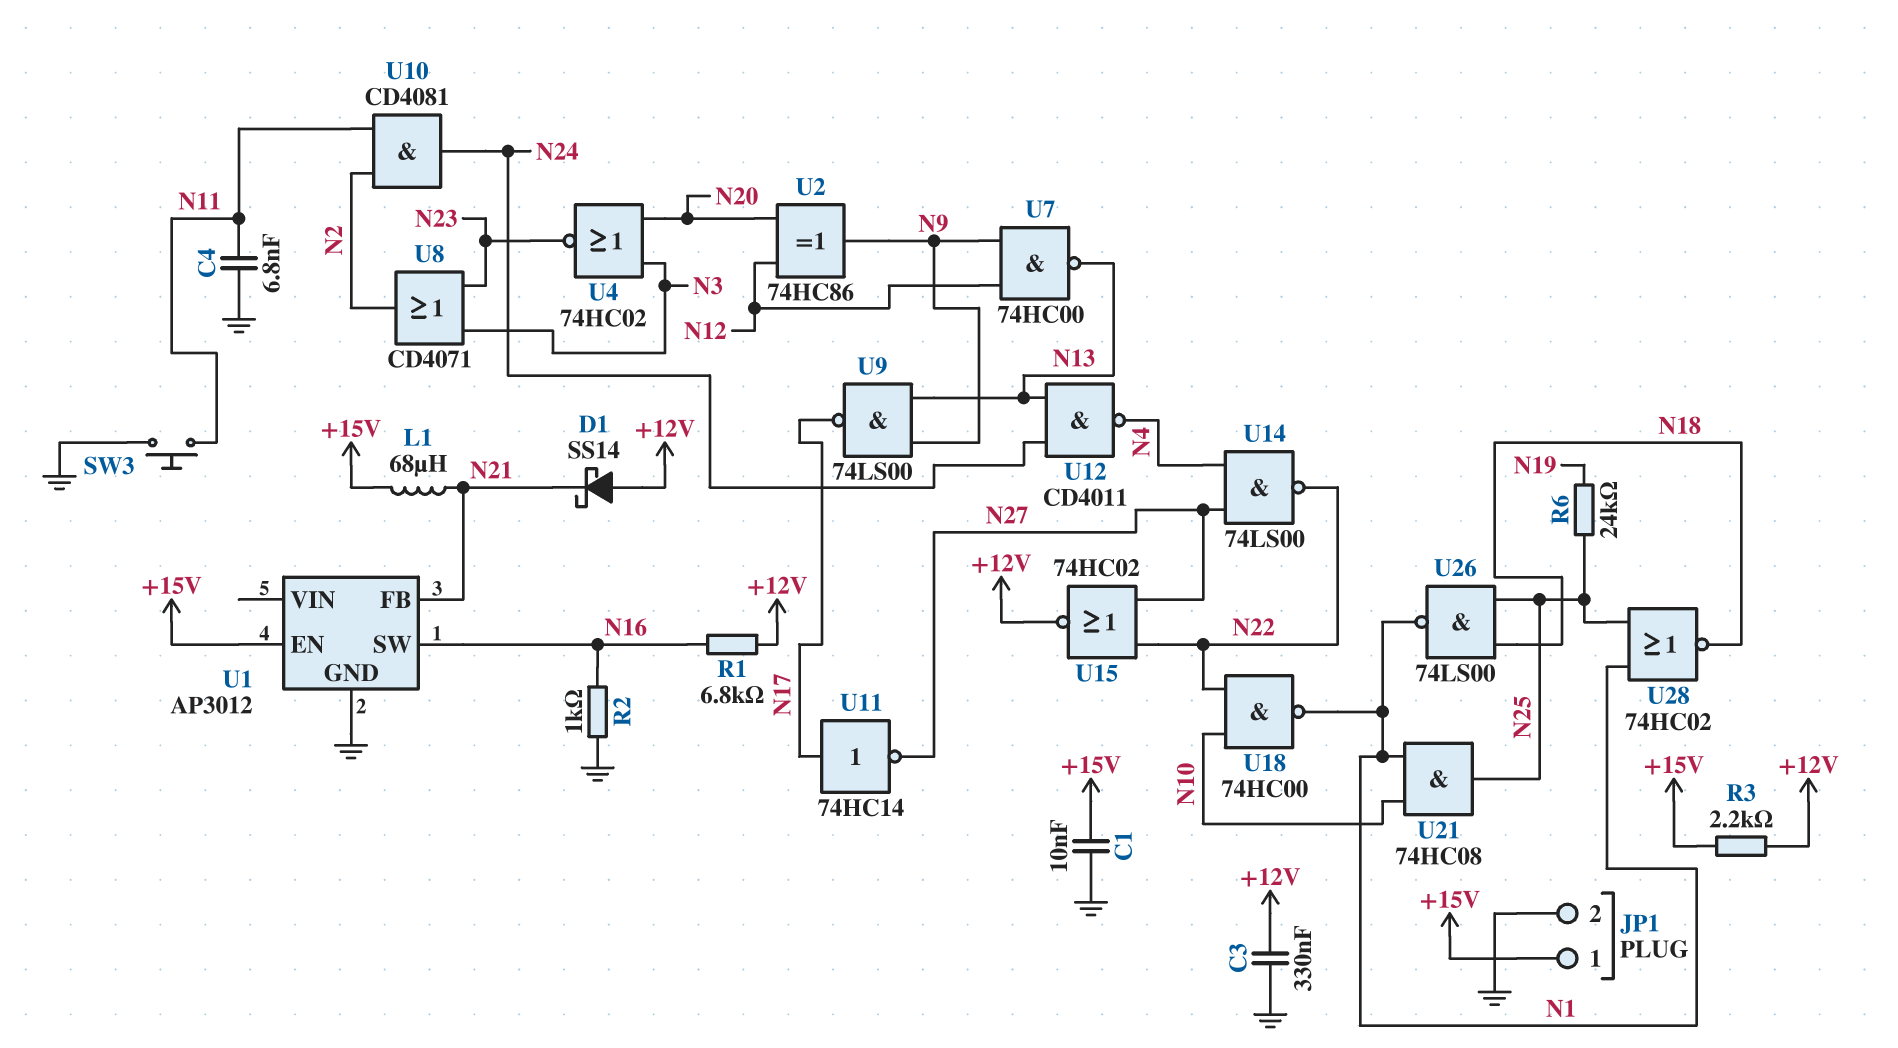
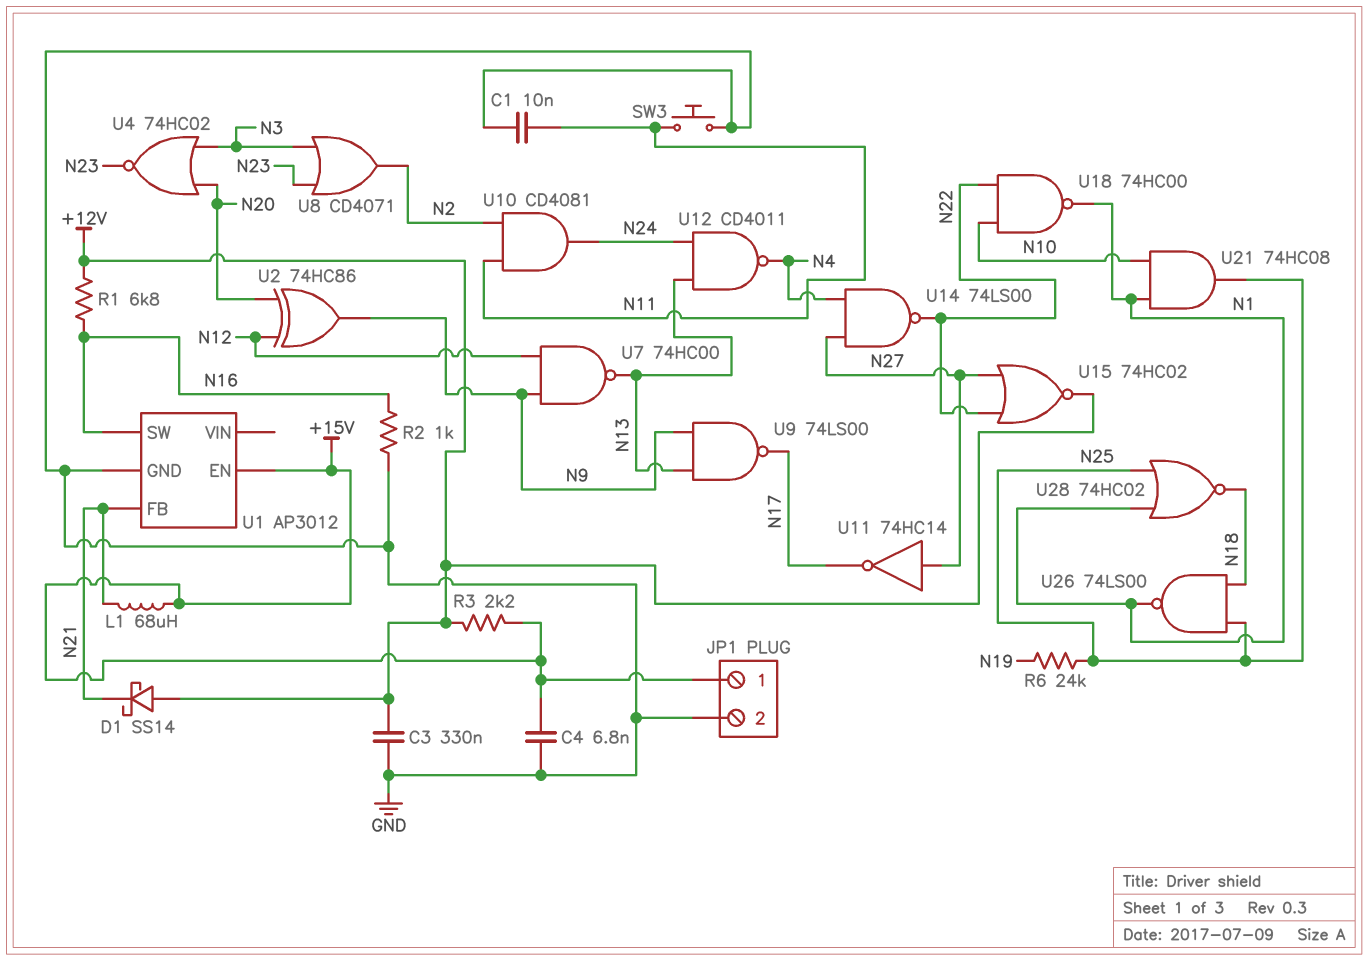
C1: 10nF (+15V, GND) -> 10nF (GND, N11)
C4: 6.8nF (GND, N11) -> 6.8nF (+15V, GND)
U11: NOT 74HC14 (in N17, out N27) -> NOT 74HC14 (in N27, out N17)

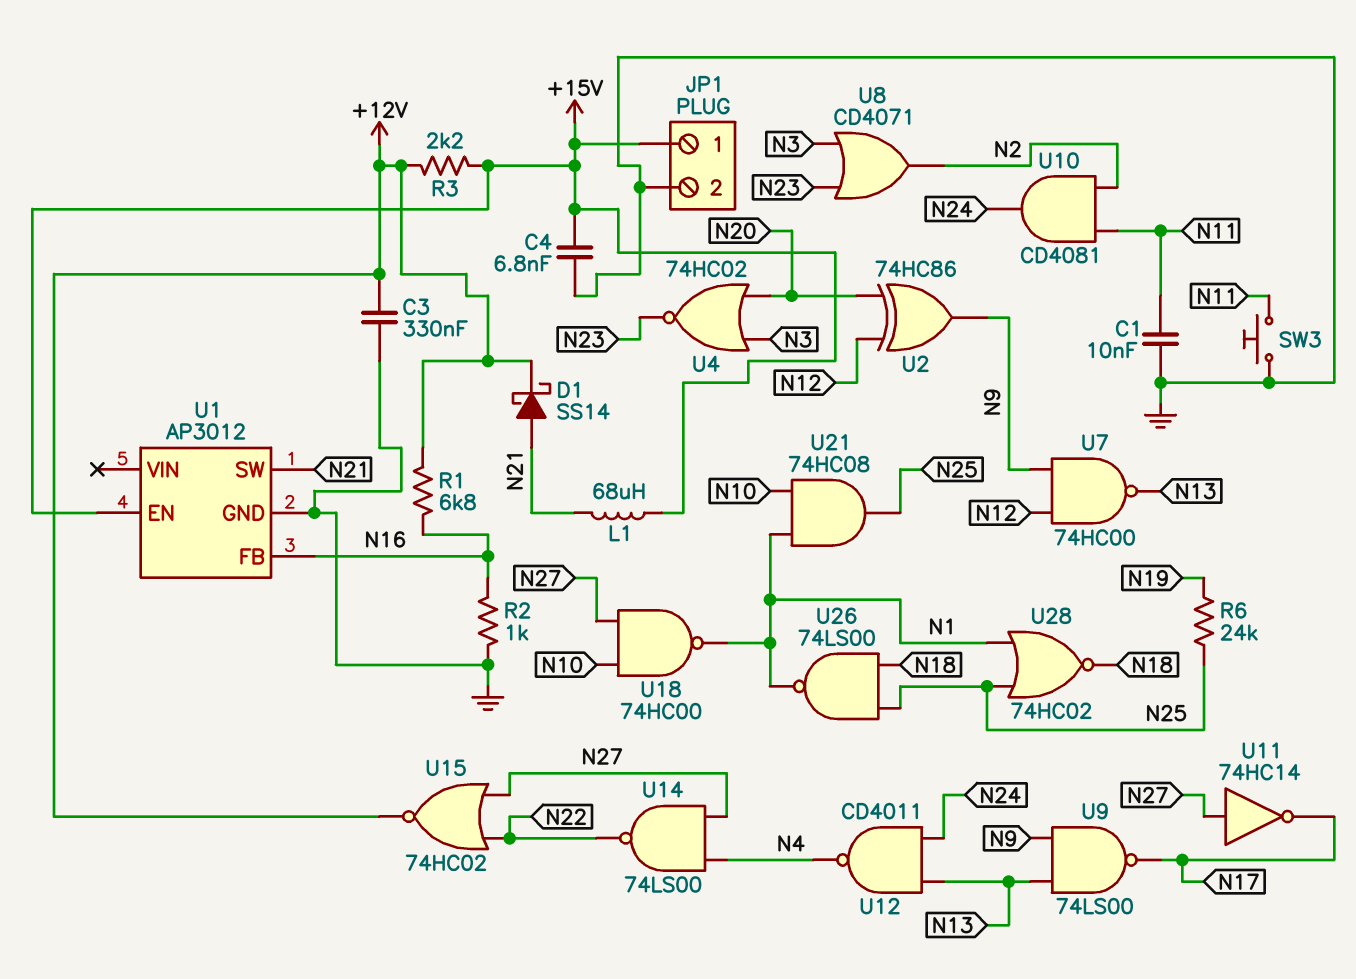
D1: schottky SS14 (A +12V, K N21) -> schottky SS14 (A N21, K +12V)
U1 pin FB: N21 -> N16
U1 pin SW: N16 -> N21
U18: NAND 74HC00 (in N10, in N22, out N1) -> NAND 74HC00 (in N10, in N27, out N1)

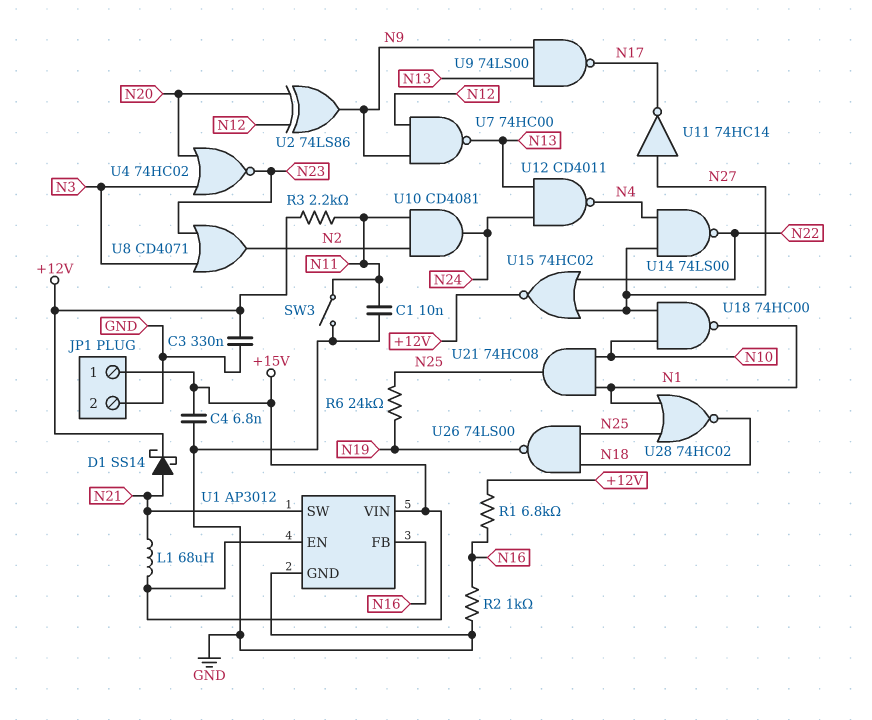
R3: 2.2k (+12V, +15V) -> 2.2k (+12V, N11)
SW3: button (GND, N11) -> switch (GND, N11)
U1 pin VIN: none -> +15V
U2: XOR 74HC86 (in N12, in N20, out N9) -> XOR 74LS86 (in N12, in N20, out N9)
U26: NAND 74LS00 (in N18, in N25, out N1) -> NAND 74LS00 (in N18, in N25, out N19)

